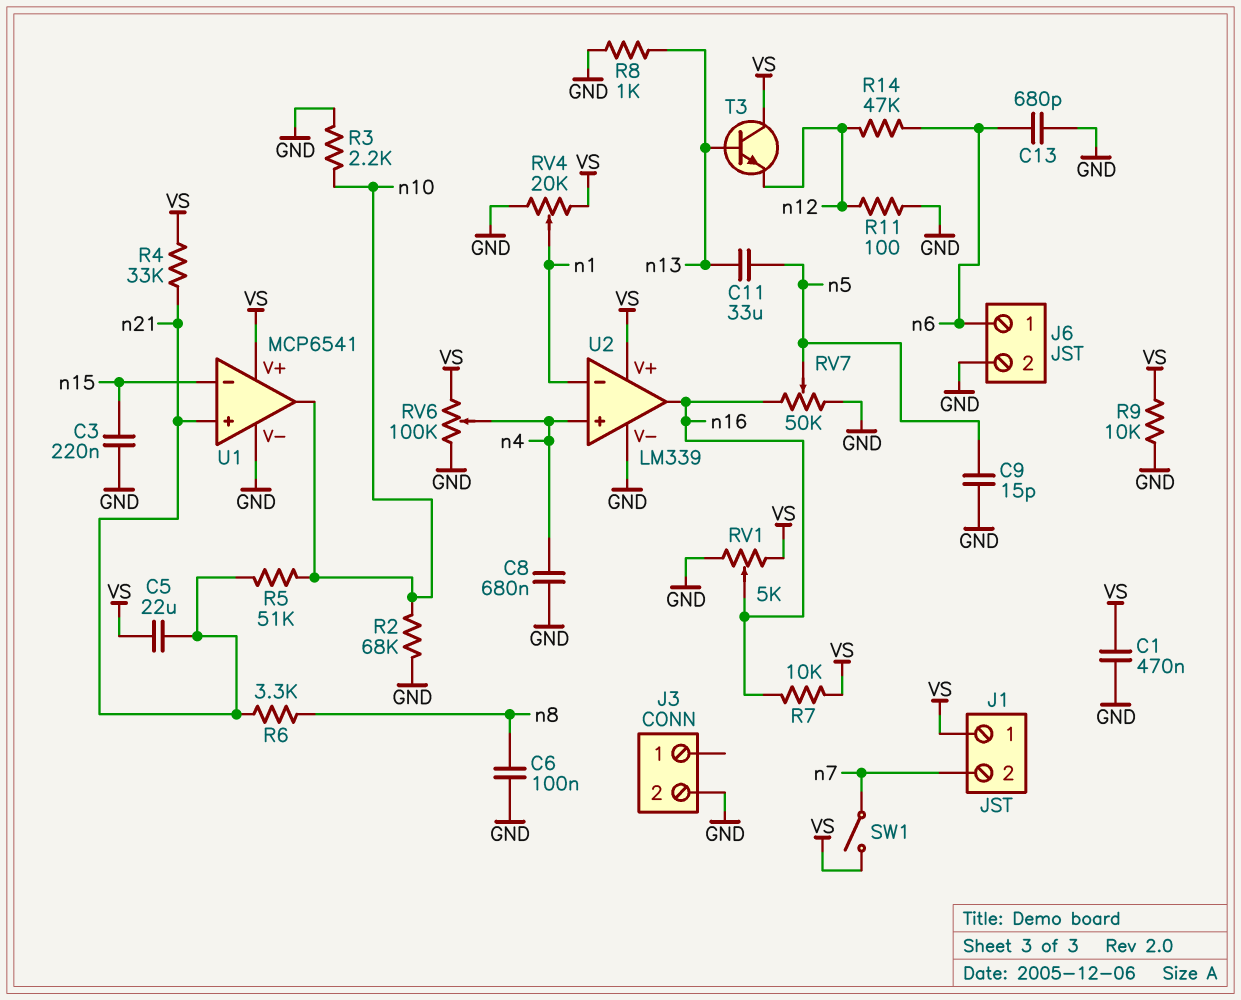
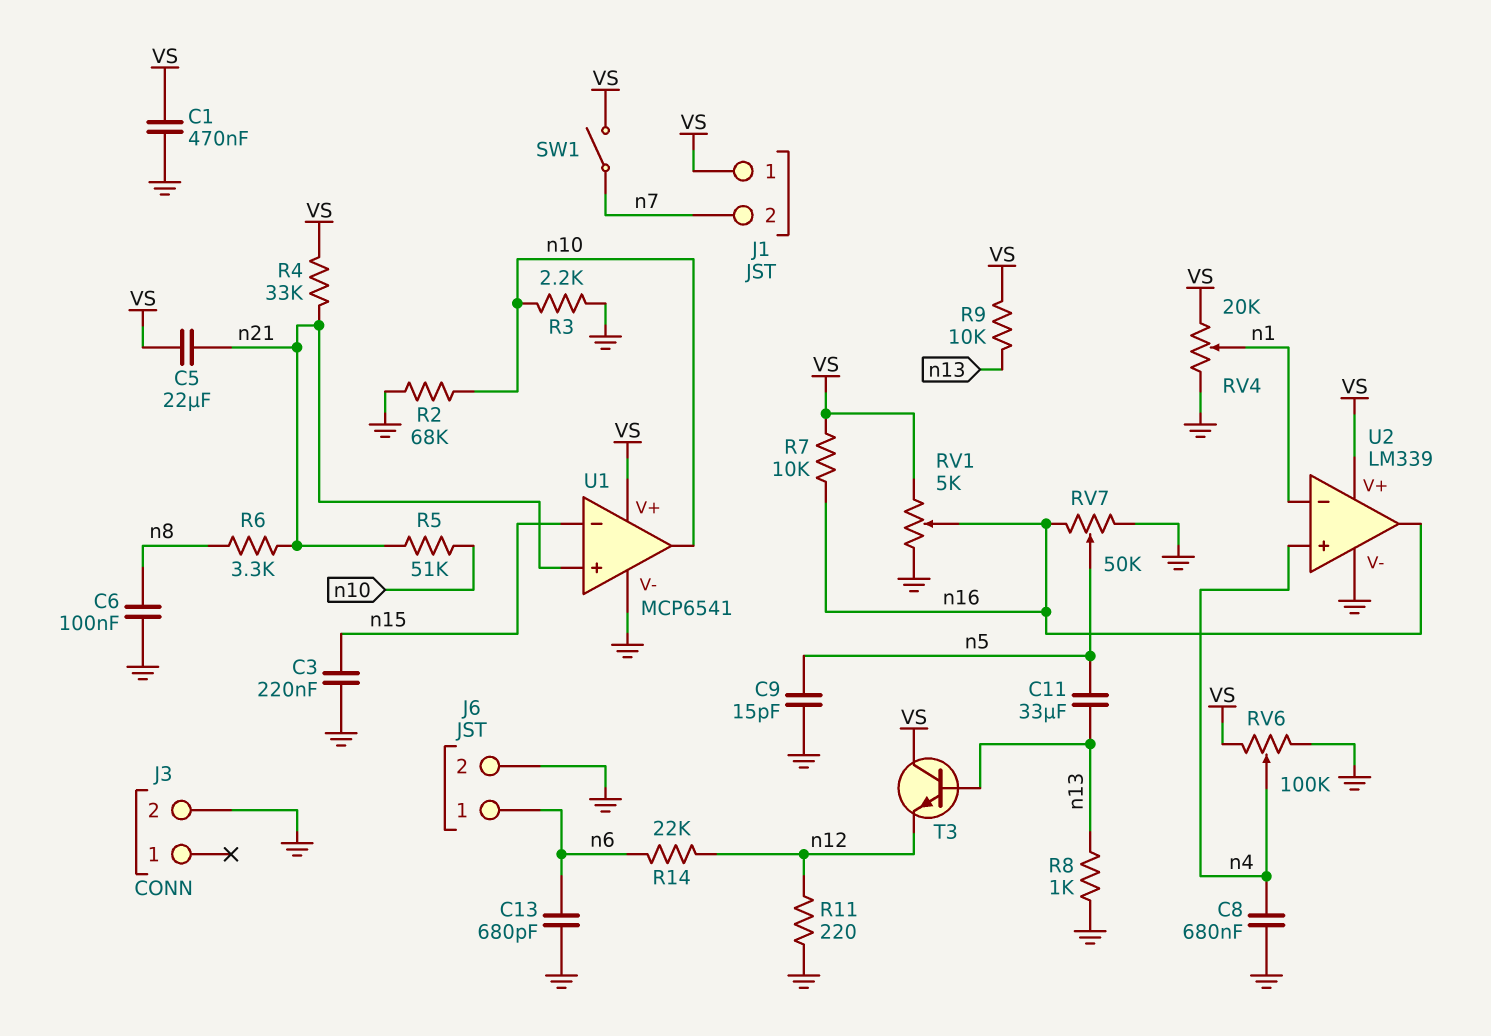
R9: 10k (GND, VS) -> 10k (VS, n13)
R11: 100 (GND, n12) -> 220 (GND, n12)
R14: 47k (n6, n12) -> 22k (n6, n12)

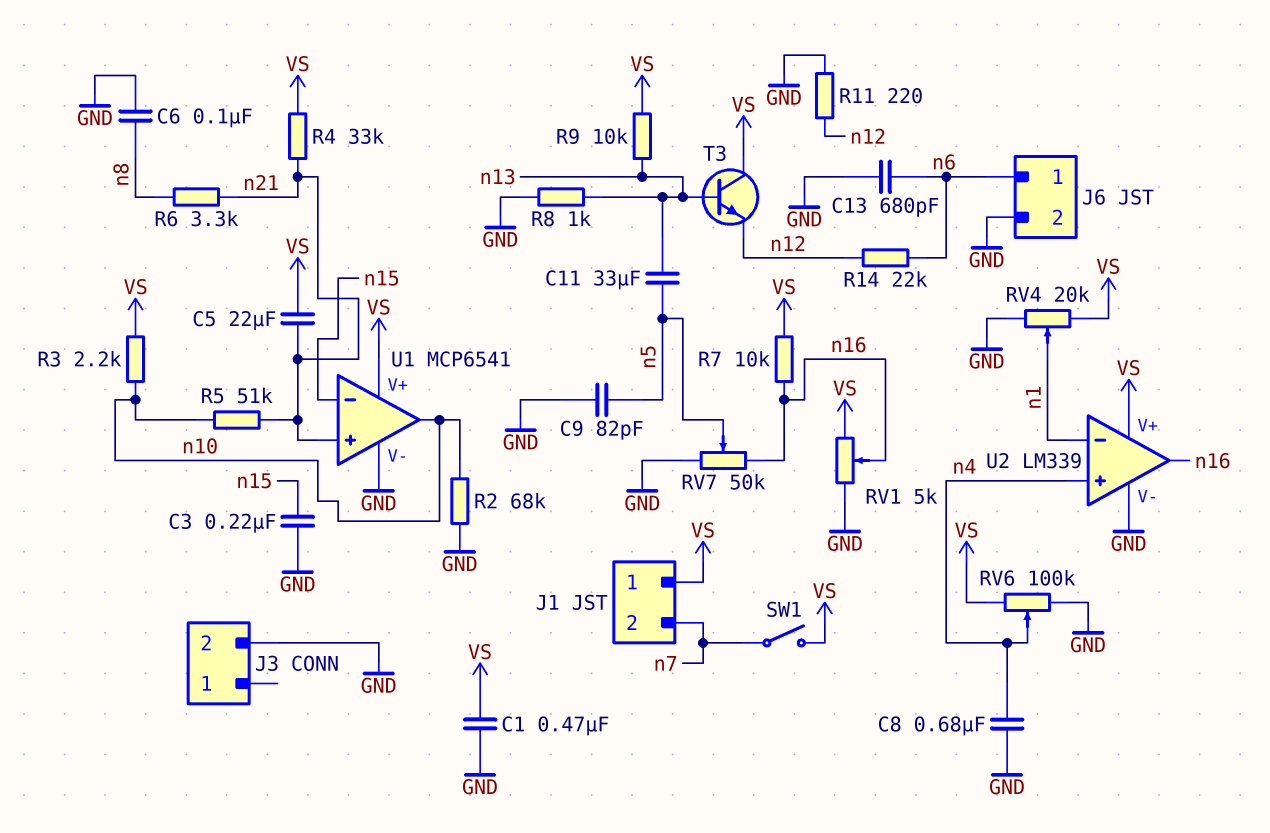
C9: 15pF (GND, n5) -> 82pF (GND, n5)
R3: 2.2k (GND, n10) -> 2.2k (VS, n10)

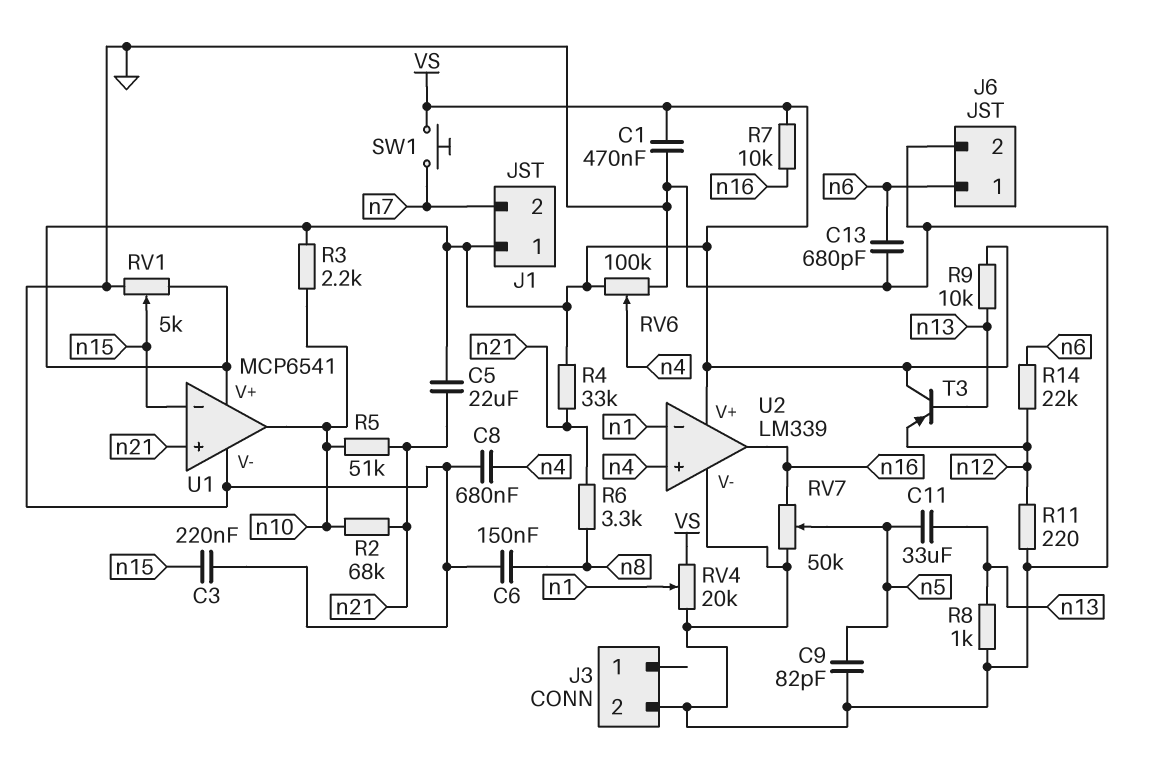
C6: 100nF (GND, n8) -> 150nF (GND, n8)
R2: 68k (GND, n10) -> 68k (n10, n21)
RV1: 5k (GND, VS, wiper n16) -> 5k (GND, VS, wiper n15)
SW1: switch (VS, n7) -> button (VS, n7)
T3: NPN (B n13, C VS, E n12) -> PNP (B n13, C VS, E n12)

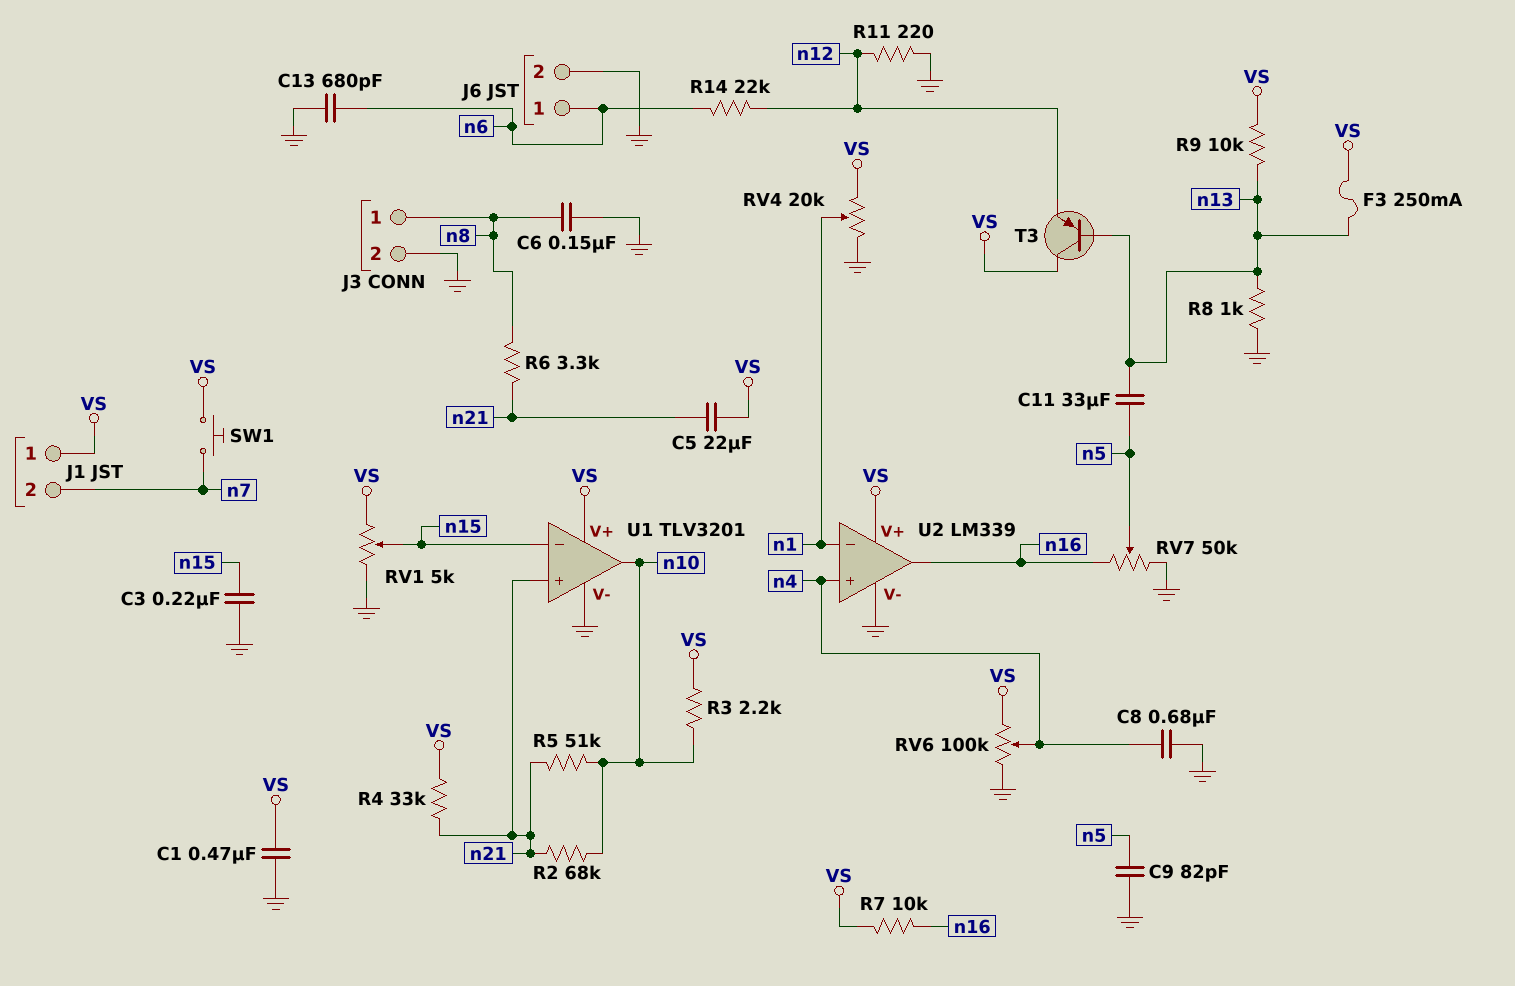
F3: none -> 250mA (VS, n13)
J3 pin 1: none -> n8
U1: MCP6541 -> TLV3201

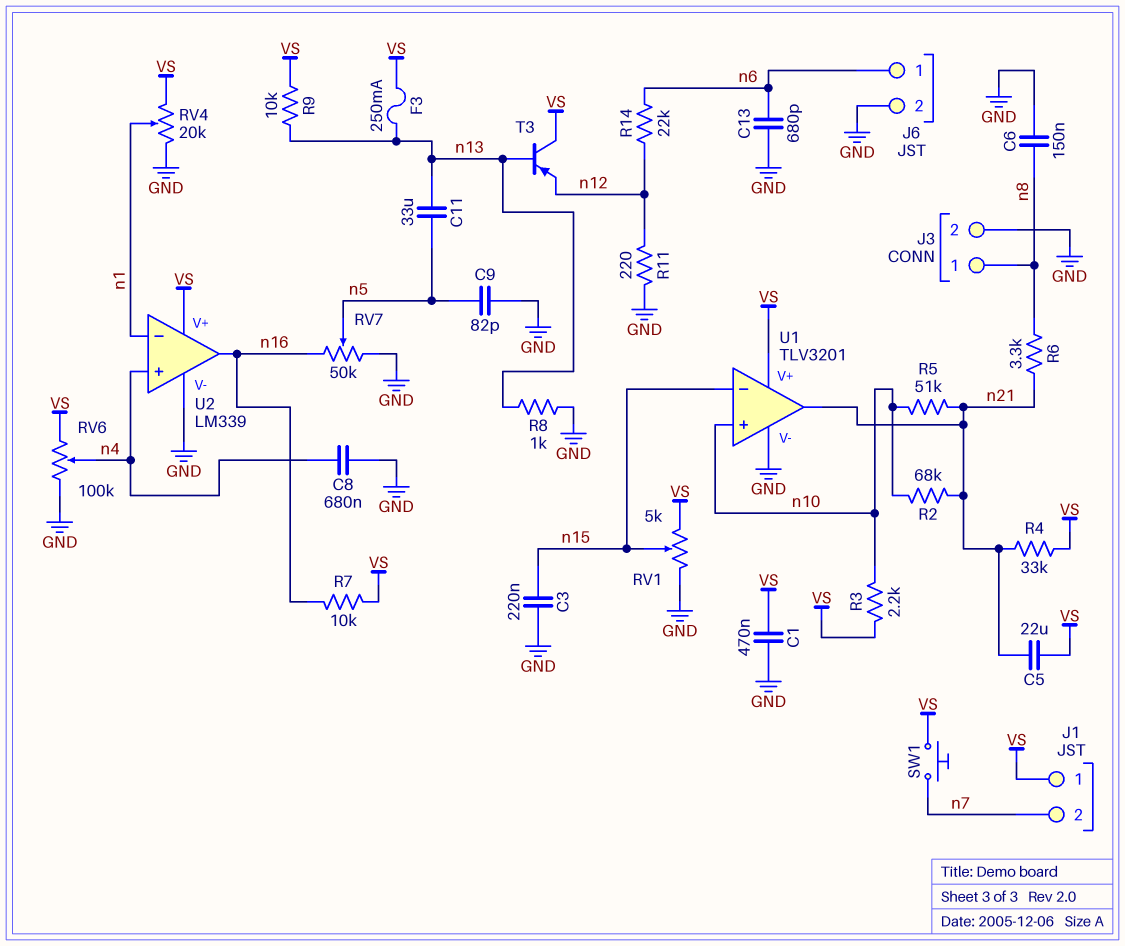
U1 pin in+: n21 -> n10
U1 pin out: n10 -> n21

